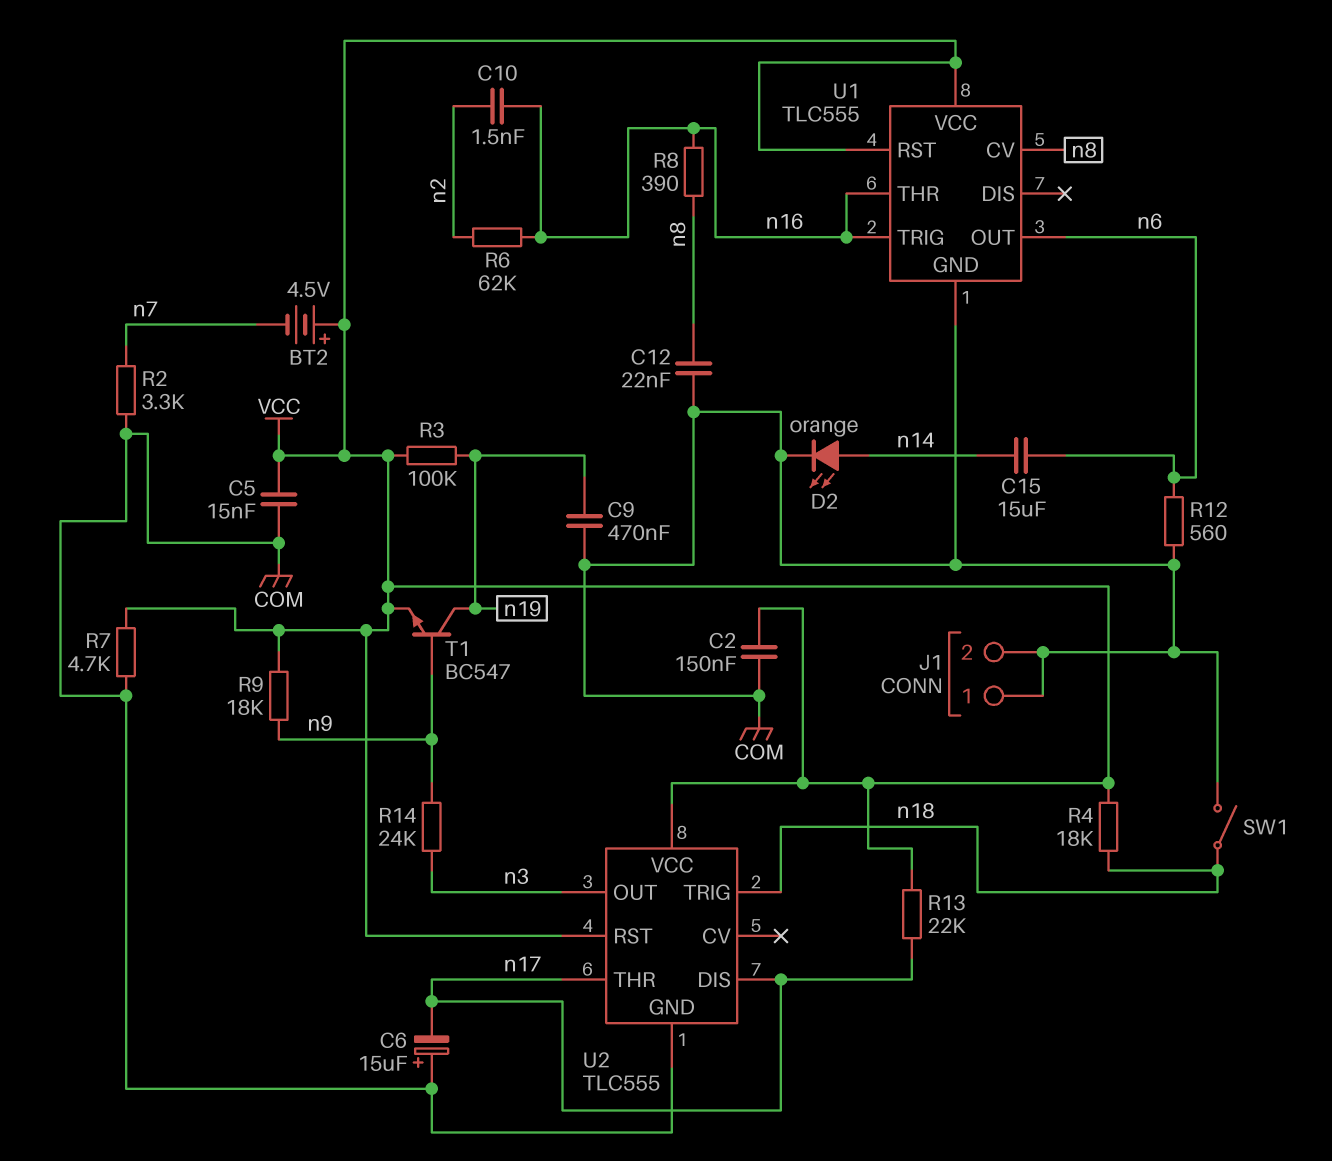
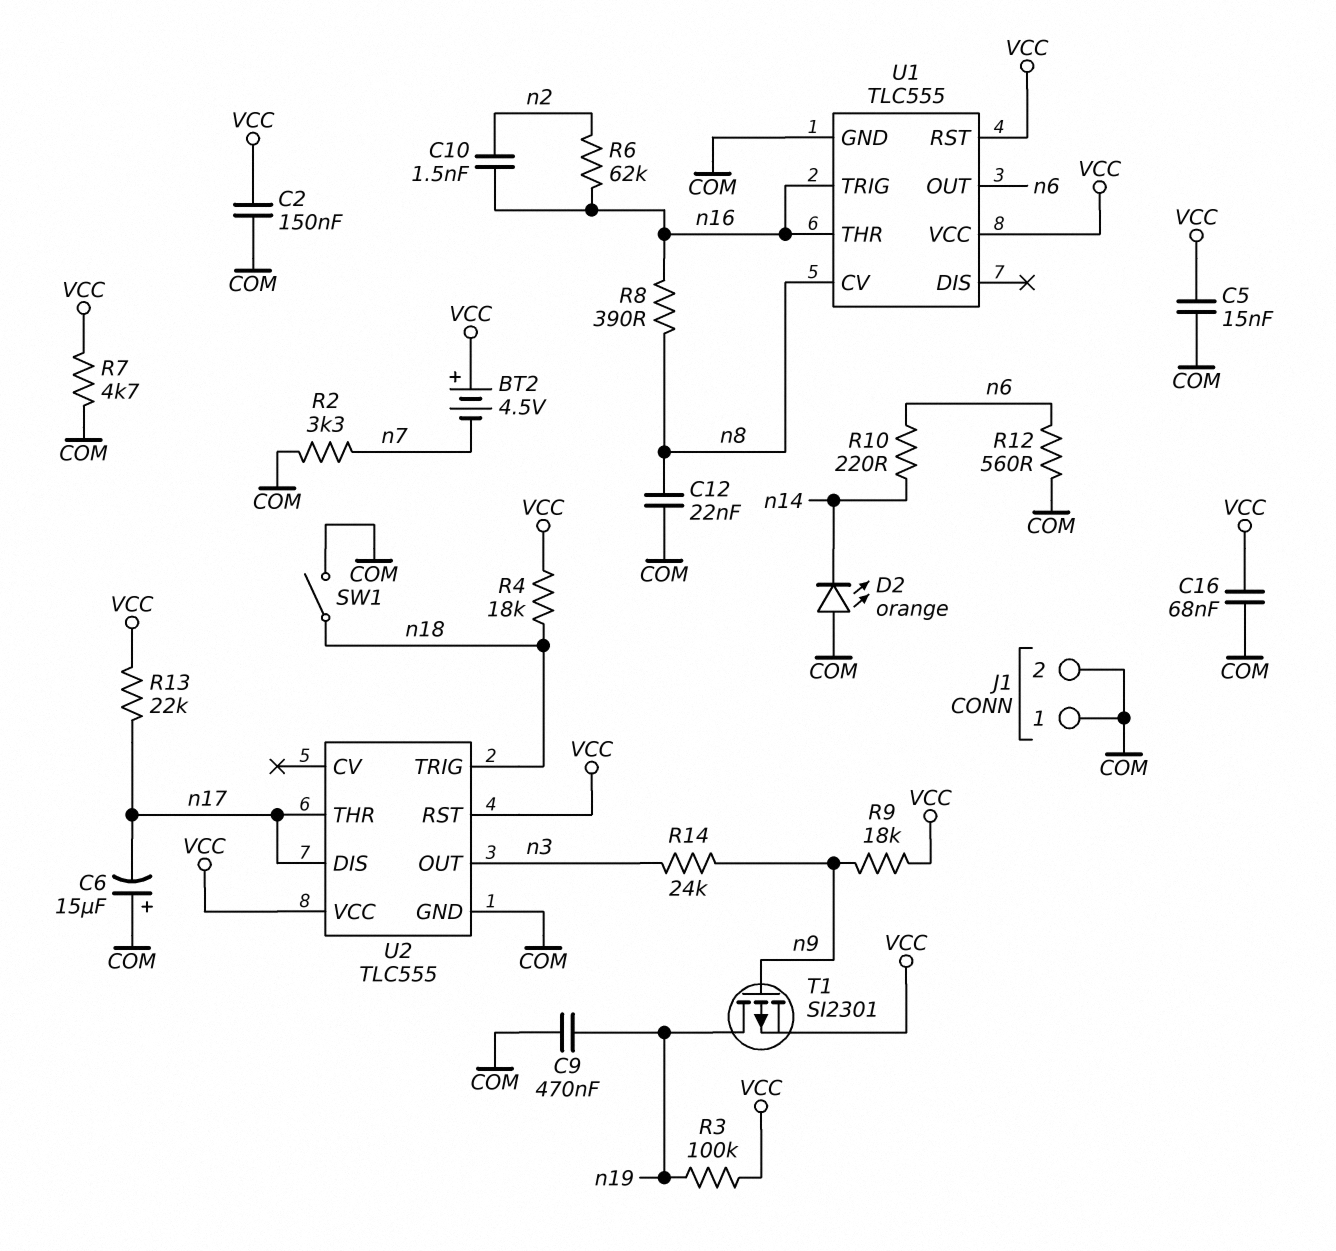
C15: 15uF (n6, n14) -> none
C16: none -> 68nF (COM, VCC)
D2: LED orange (A n14, K COM) -> LED orange (A COM, K n14)
R10: none -> 220 (n6, n14)
T1: NPN BC547 (B n9, C n19, E VCC) -> PMOS SI2301 (G n9, D n19, S VCC)

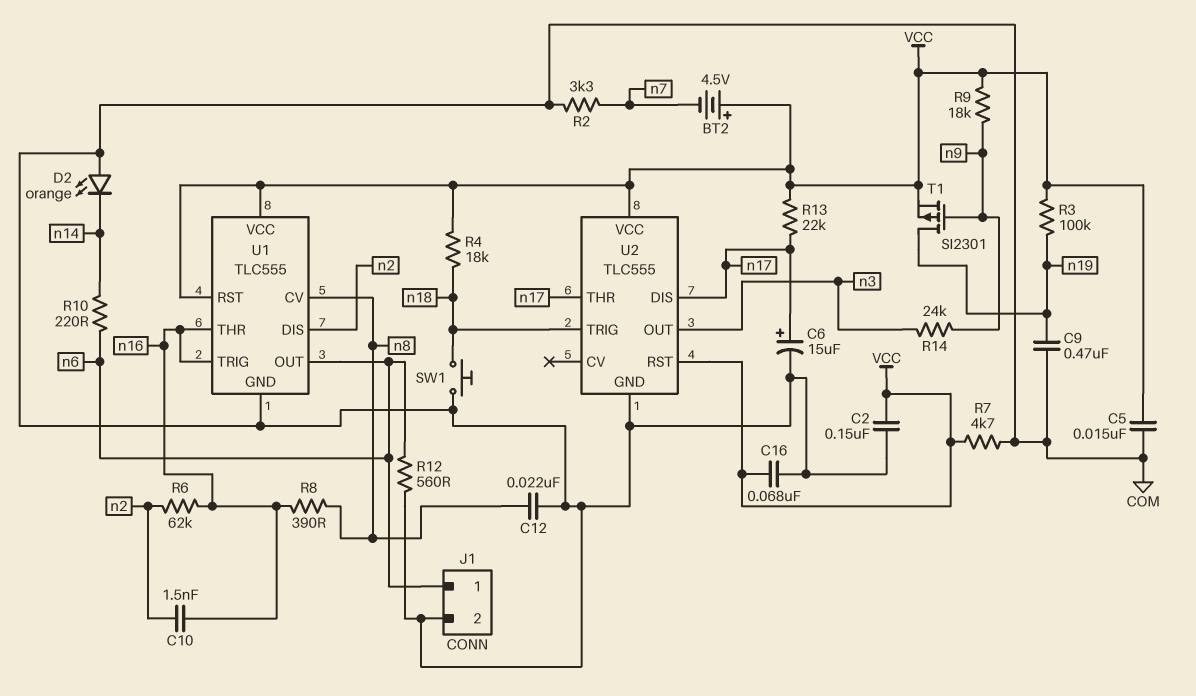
C6: 15uF (plus COM, minus n17) -> 15uF (plus n17, minus COM)
J1 pin 1: COM -> n6
SW1: switch (COM, n18) -> button (COM, n18)
U1 pin DIS: none -> n2

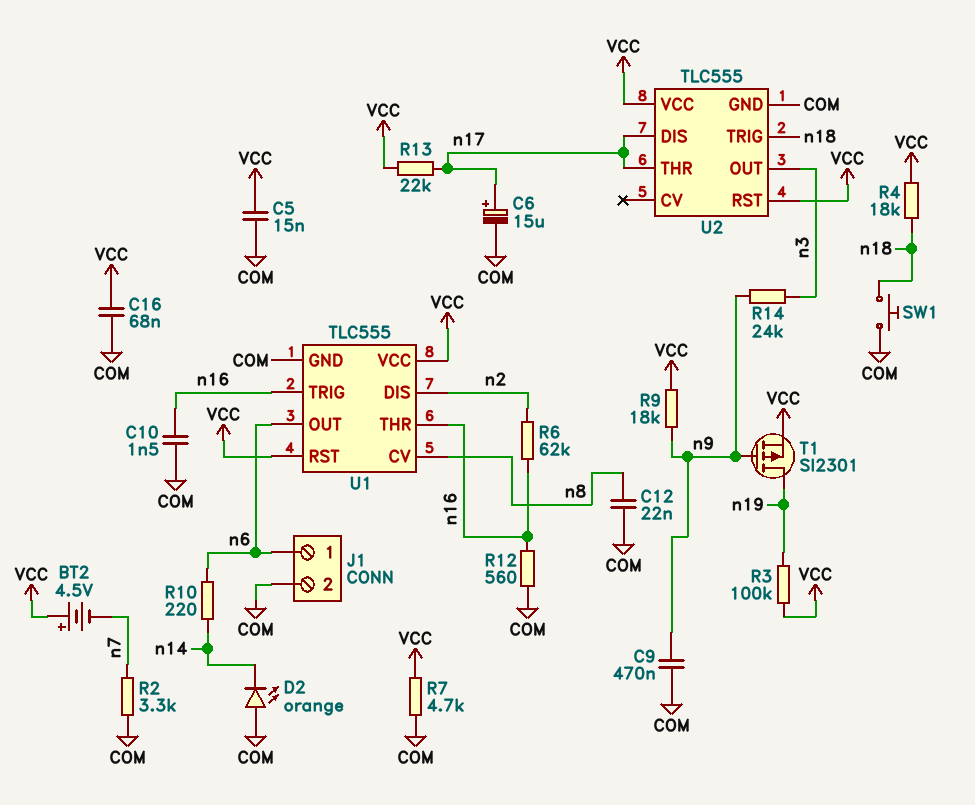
C2: 150nF (COM, VCC) -> none
C9: 470nF (COM, n19) -> 470nF (COM, n9)
C10: 1.5nF (n2, n16) -> 1.5nF (COM, n16)
R8: 390 (n8, n16) -> none
R12: 560 (COM, n6) -> 560 (COM, n16)

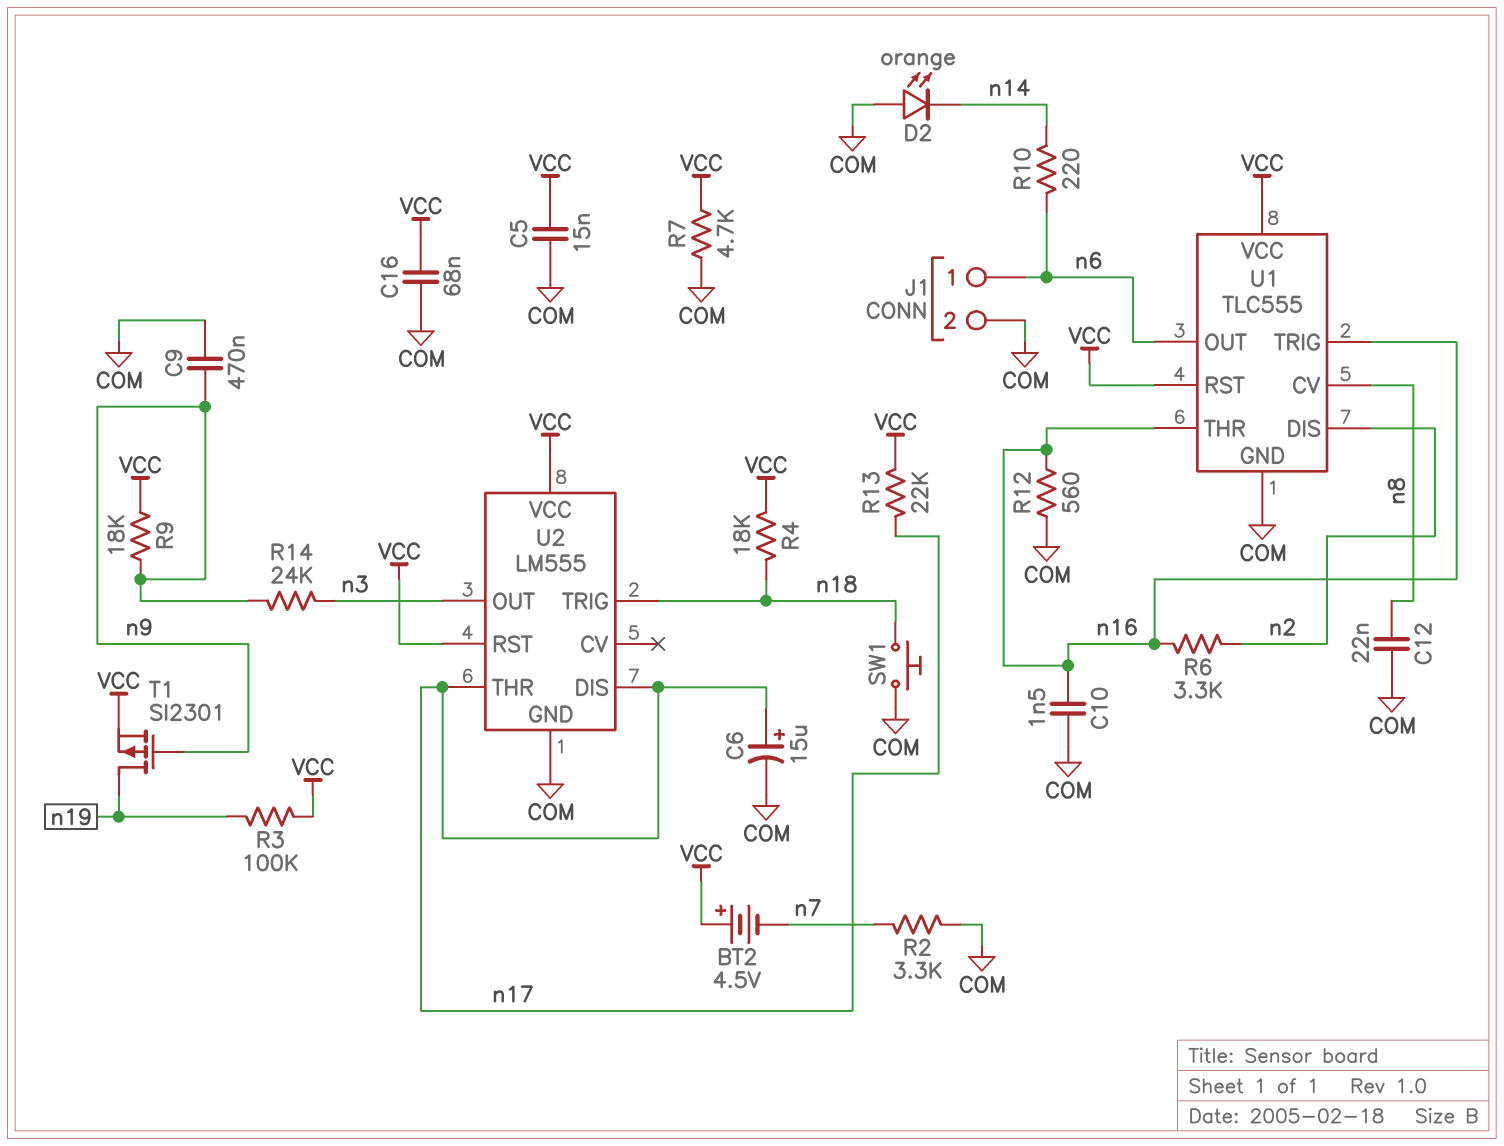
R6: 62k (n2, n16) -> 3.3k (n2, n16)
U2: TLC555 -> LM555

